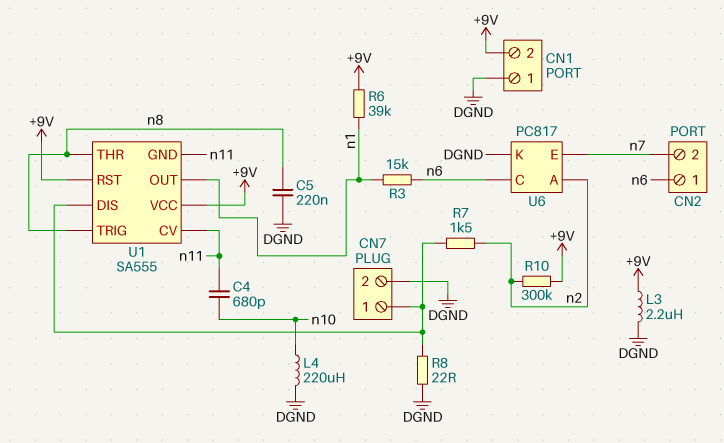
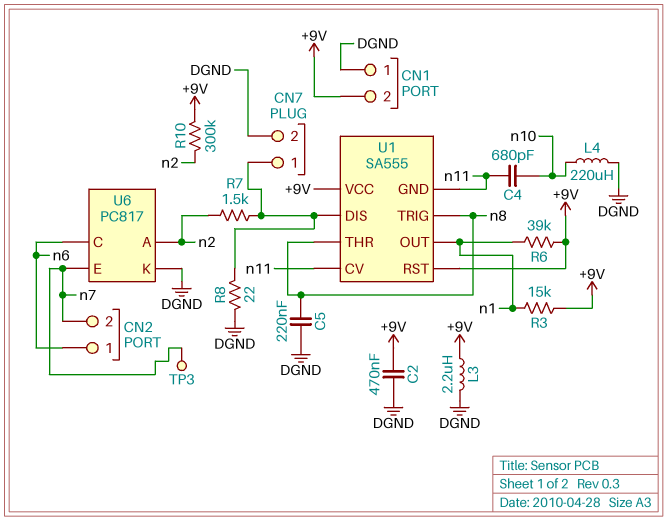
C2: none -> 470nF (+9V, DGND)
R3: 15k (n1, n6) -> 15k (+9V, n1)
TP3: none -> test point (n7)

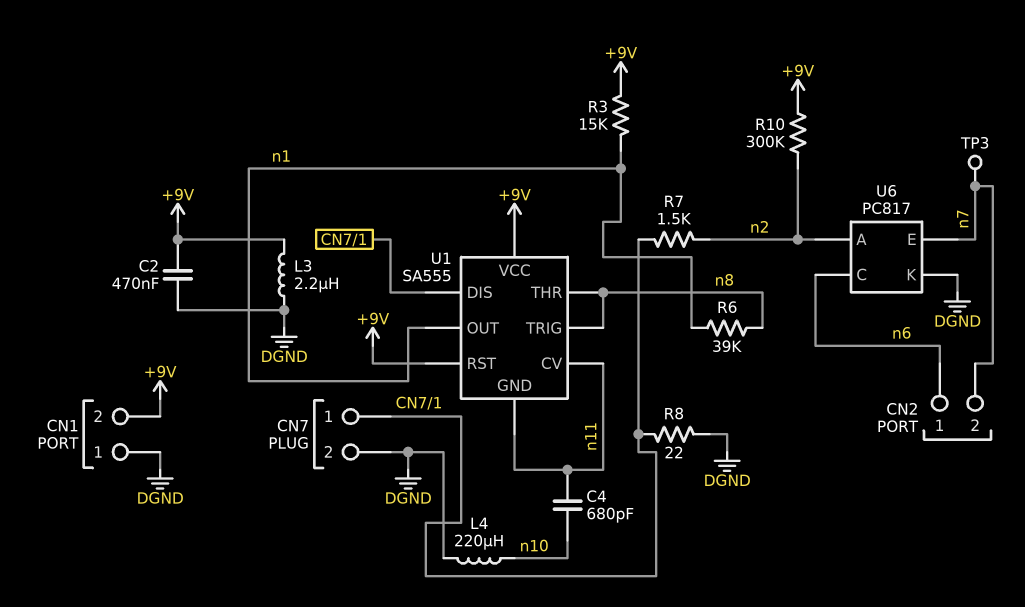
C5: 220nF (DGND, n8) -> none
R6: 39k (+9V, n1) -> 39k (n1, n8)

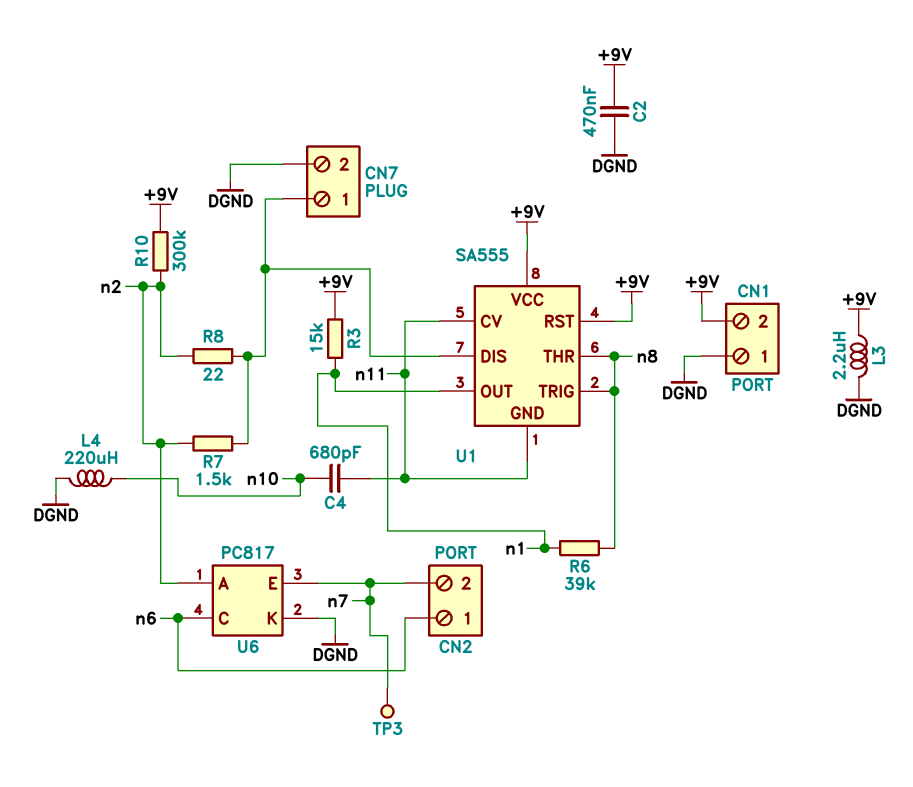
R8: 22 (CN7/1, DGND) -> 22 (CN7/1, n2)

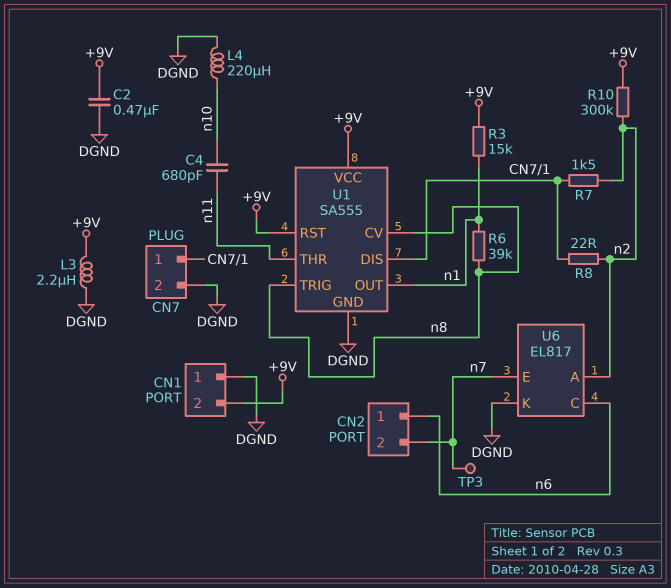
U1 pin CV: n11 -> n8
U1 pin GND: n11 -> DGND
U1 pin THR: n8 -> n11
U6: PC817 -> EL817

